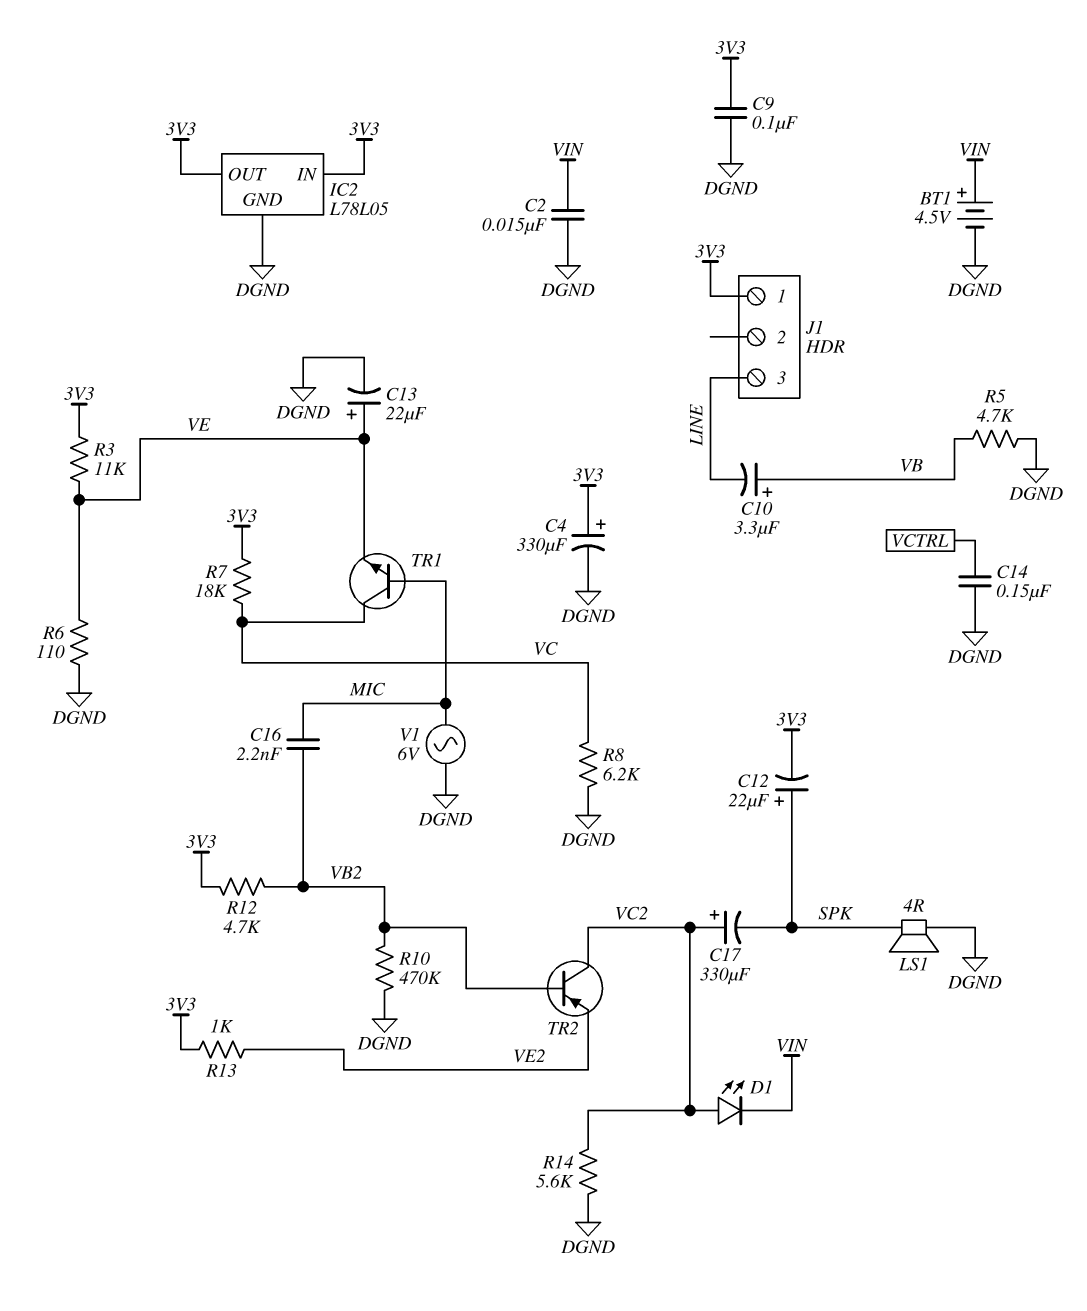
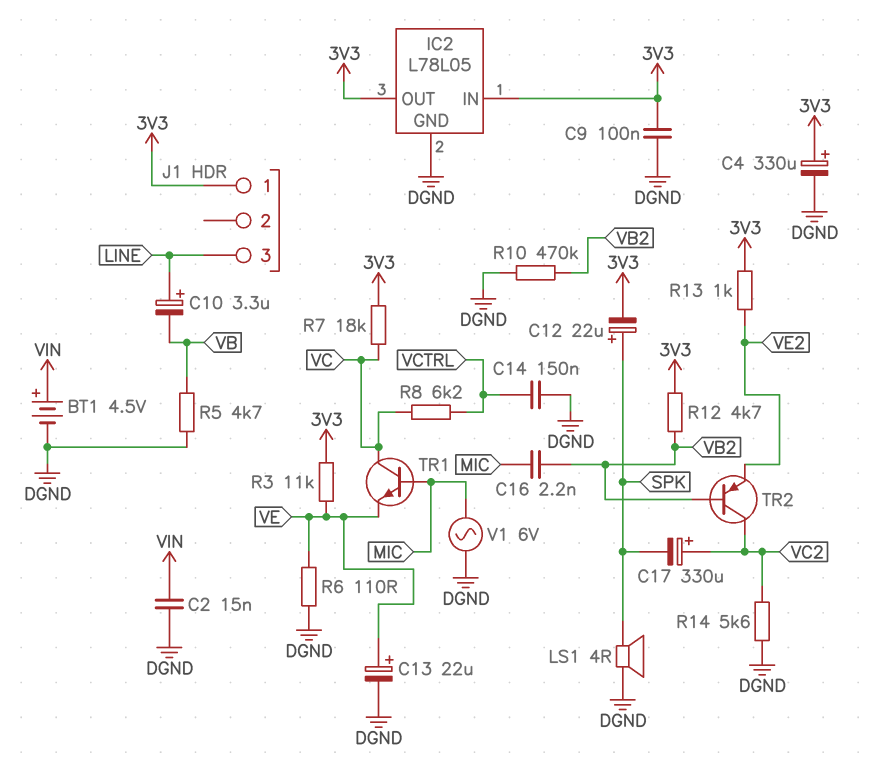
C10: 3.3uF (plus VB, minus LINE) -> 3.3uF (plus LINE, minus VB)
D1: LED (A VC2, K VIN) -> none
R8: 6.2k (DGND, VC) -> 6.2k (VC, VCTRL)

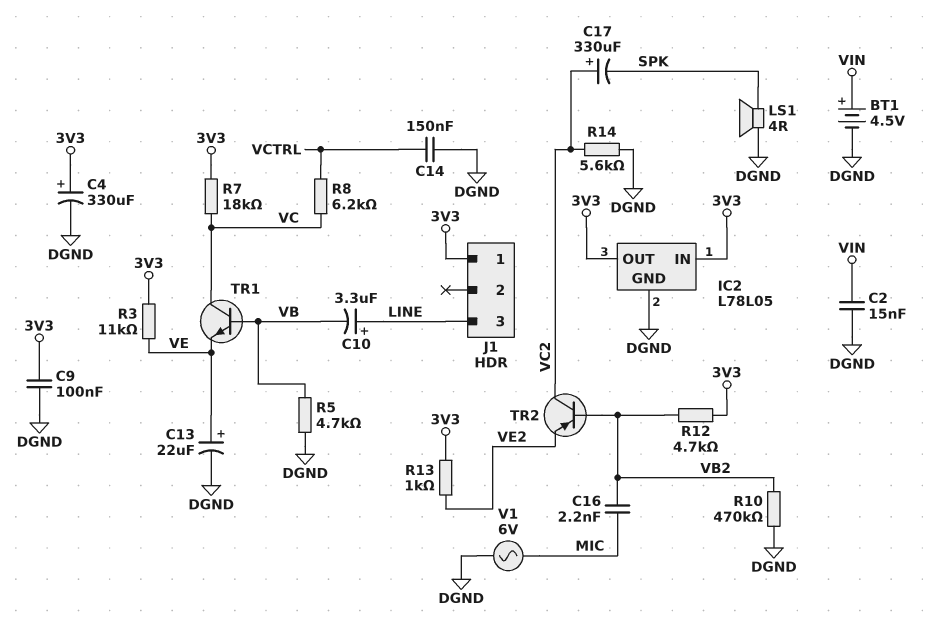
C12: 22uF (plus SPK, minus 3V3) -> none
R6: 110 (DGND, VE) -> none
TR1: NPN (B MIC, C VC, E VE) -> NPN (B VB, C VC, E VE)

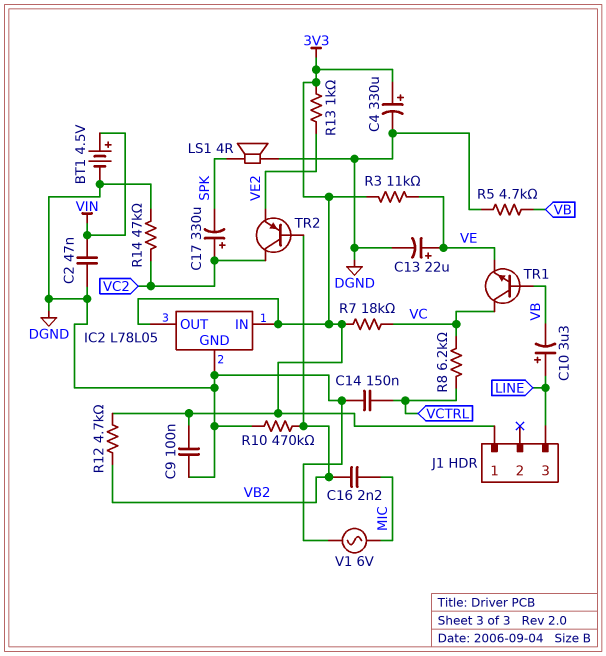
C2: 15nF (DGND, VIN) -> 47nF (DGND, VIN)
R14: 5.6k (DGND, VC2) -> 47k (DGND, VC2)

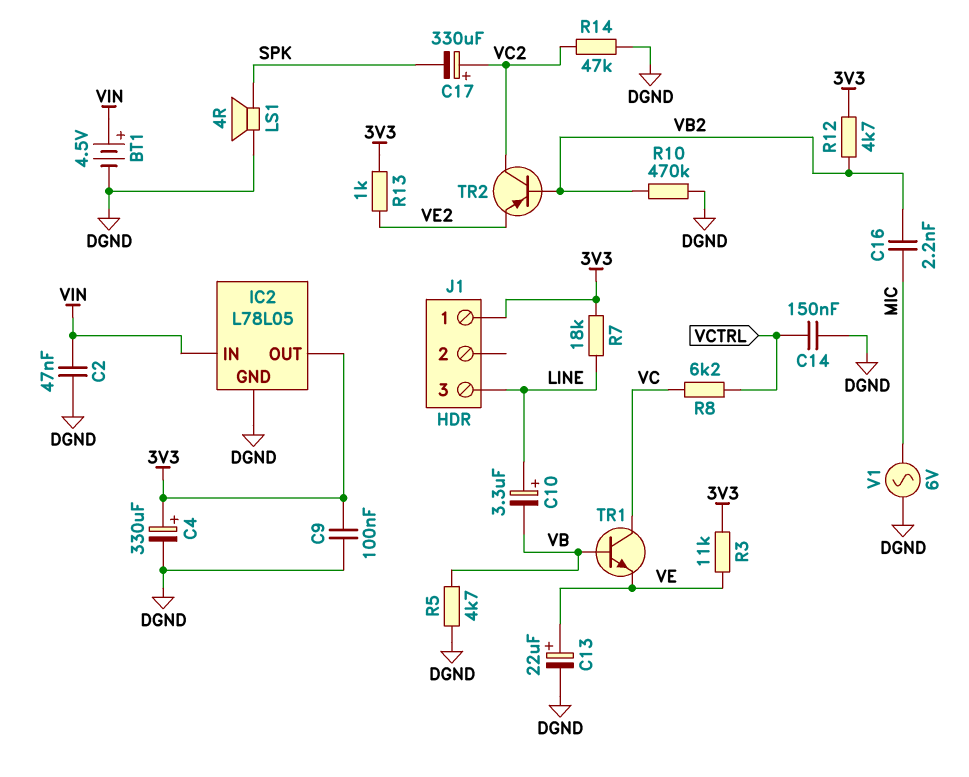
IC2 pin IN: 3V3 -> VIN
R7: 18k (3V3, VC) -> 18k (3V3, LINE)

